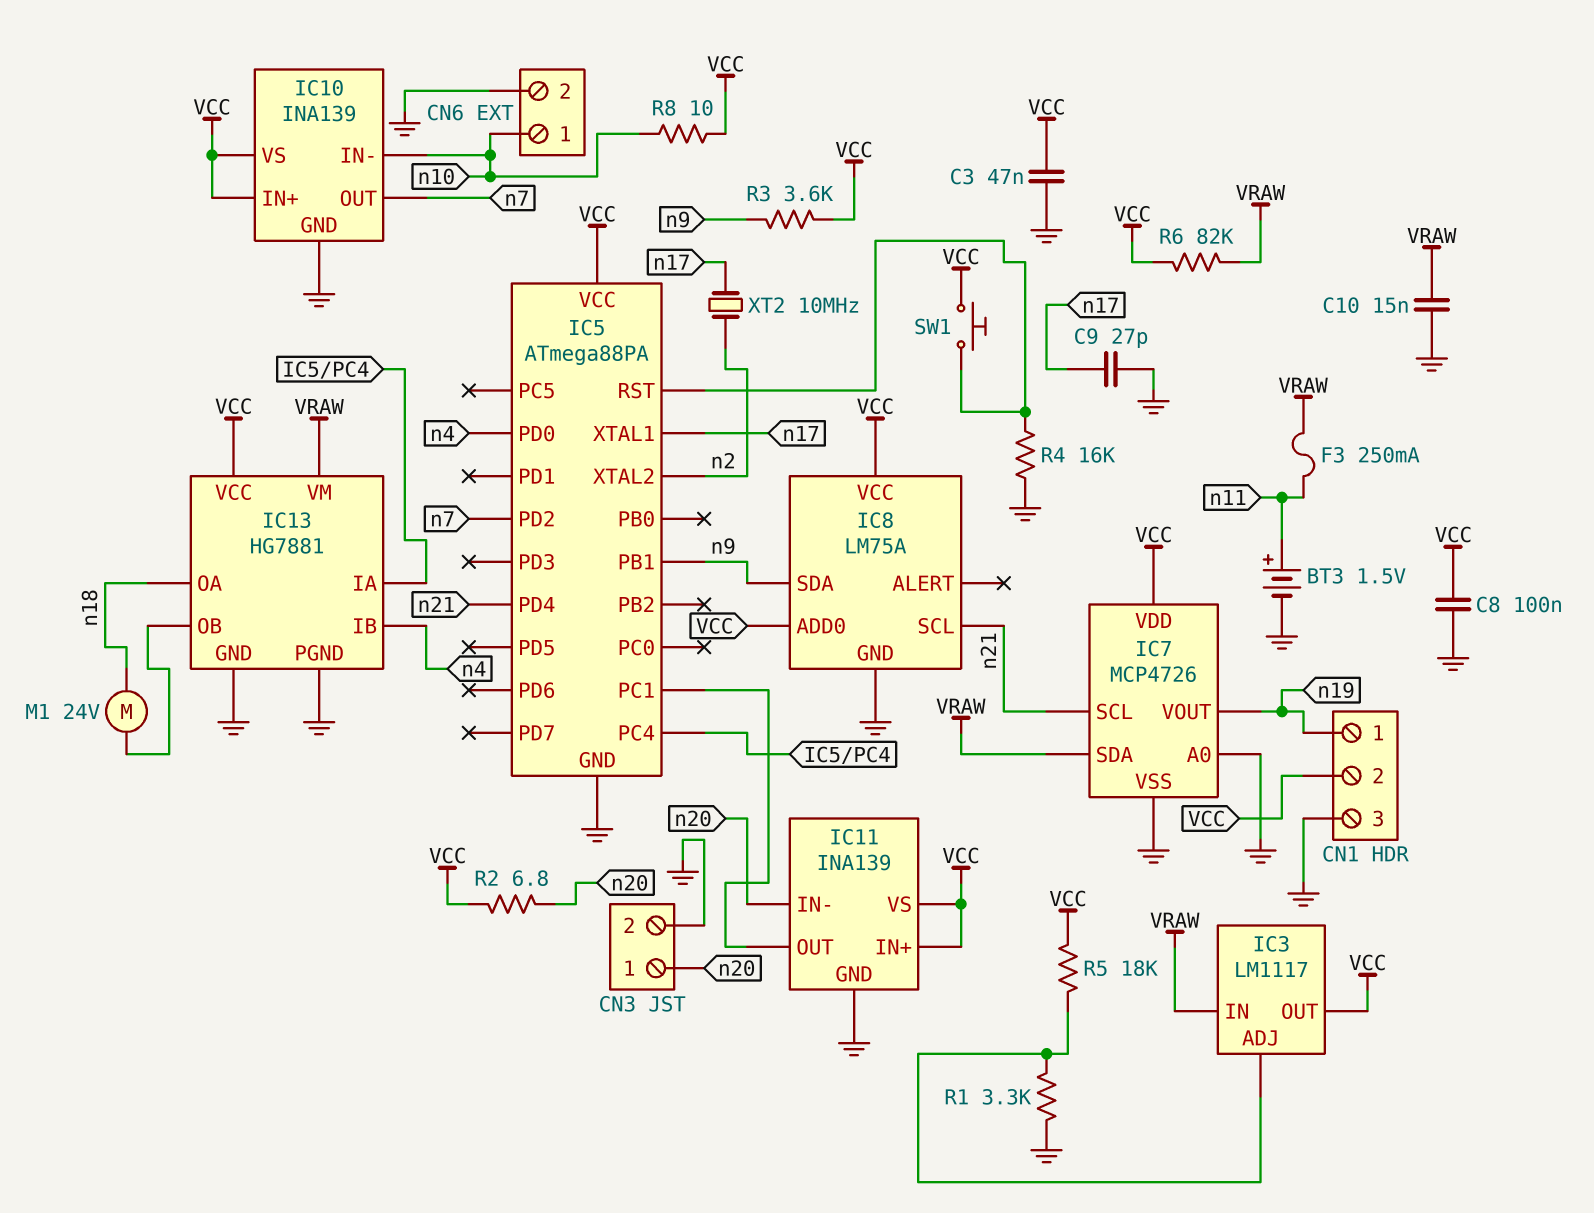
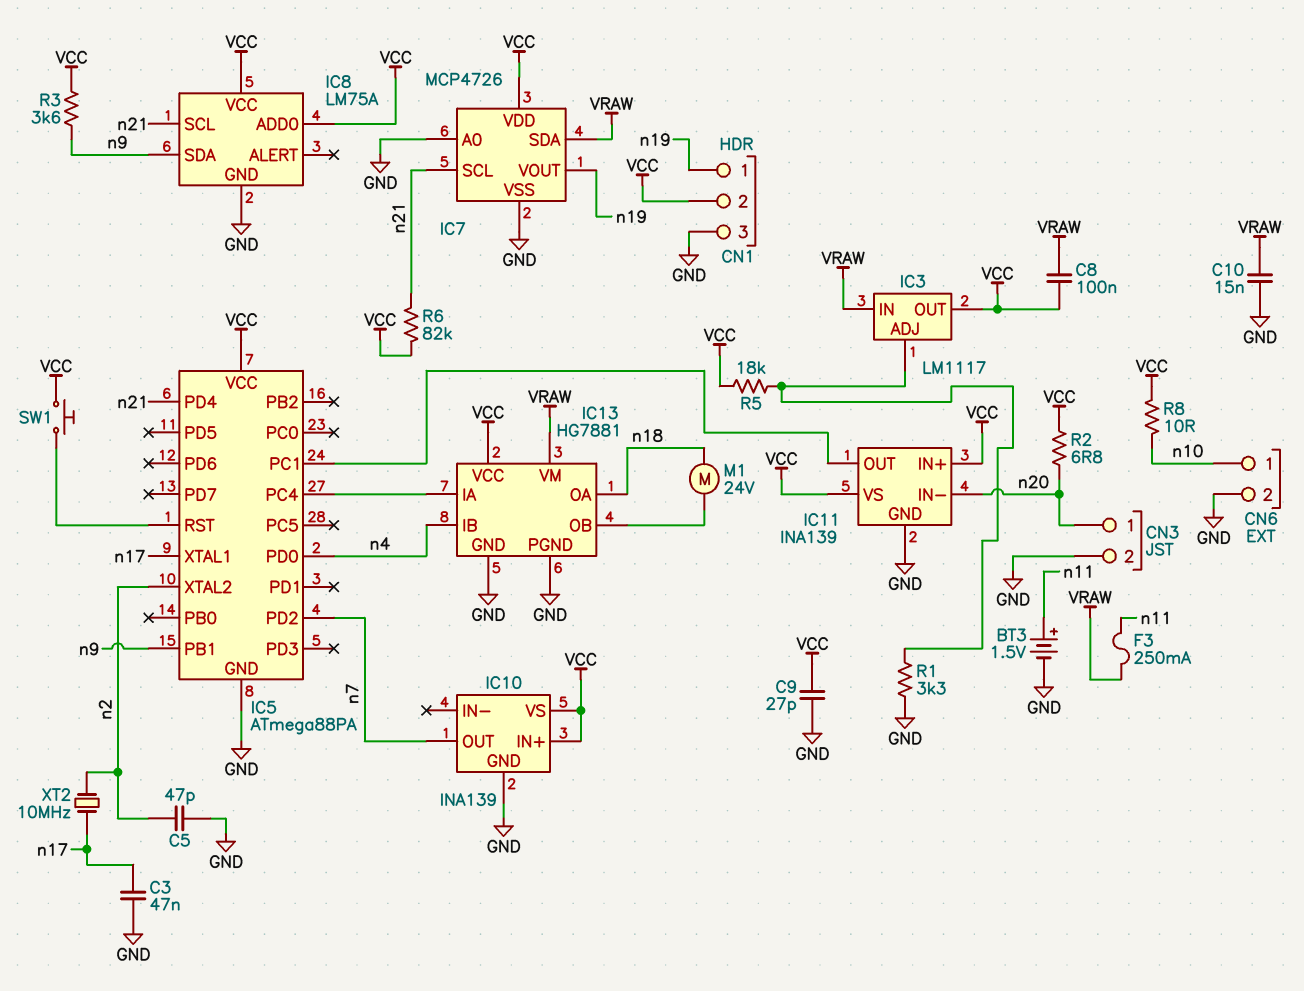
C3: 47nF (GND, VCC) -> 47nF (GND, n17)
C5: none -> 47pF (GND, n2)
C8: 100nF (GND, VCC) -> 100nF (VCC, VRAW)
C9: 27pF (GND, n17) -> 27pF (GND, VCC)
IC10 pin IN-: n10 -> none
R4: 16k (GND, IC5/RST) -> none
R6: 82k (VCC, VRAW) -> 82k (VCC, n21)

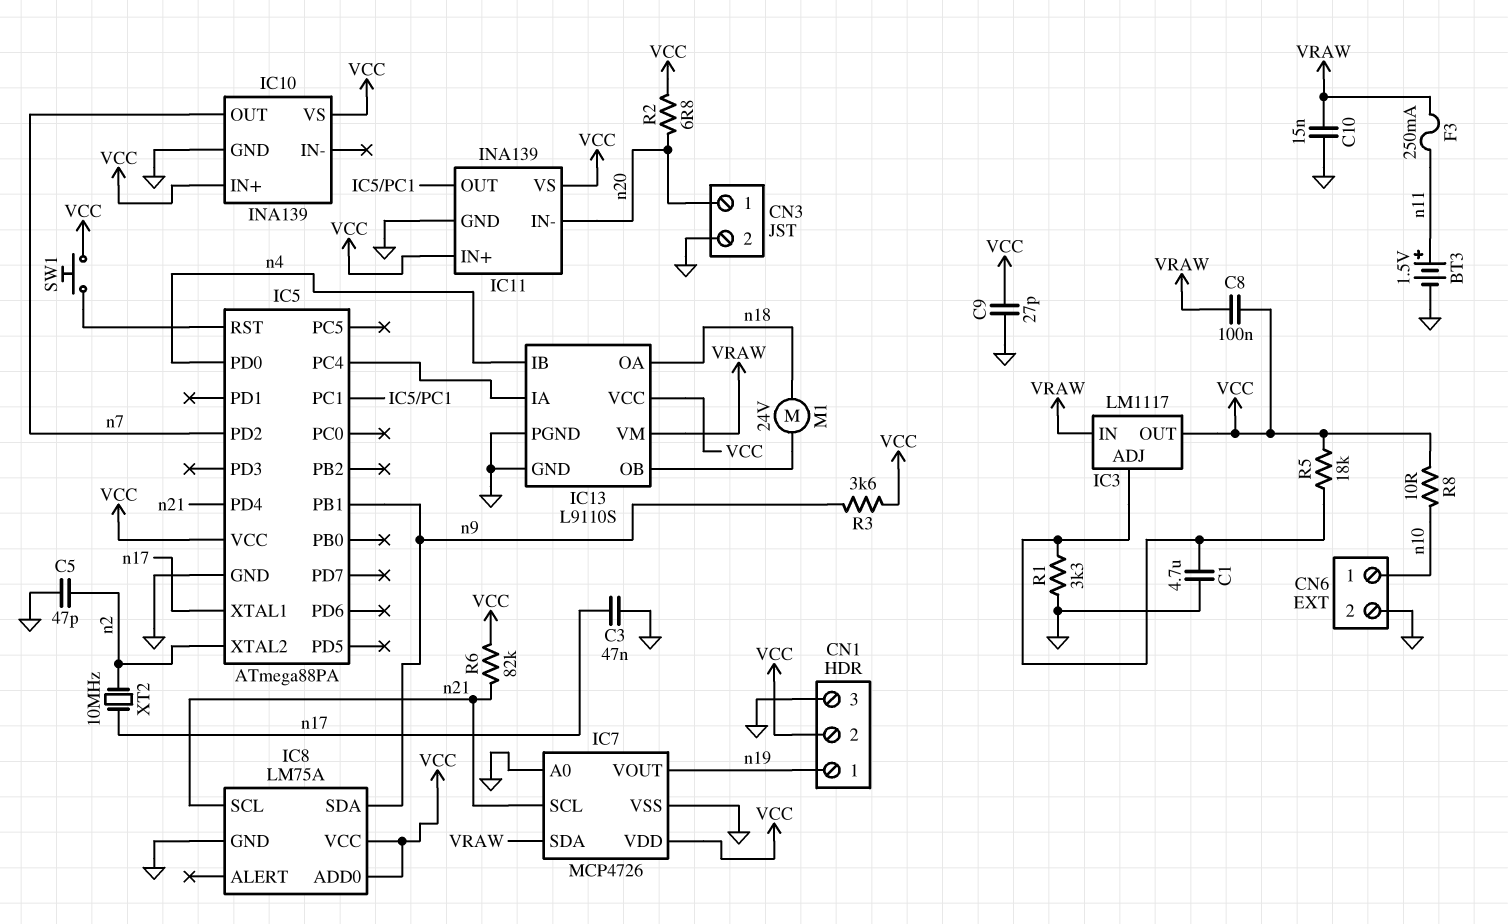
C1: none -> 4.7uF (GND, IC3/ADJ)
IC13: HG7881 -> L9110S

